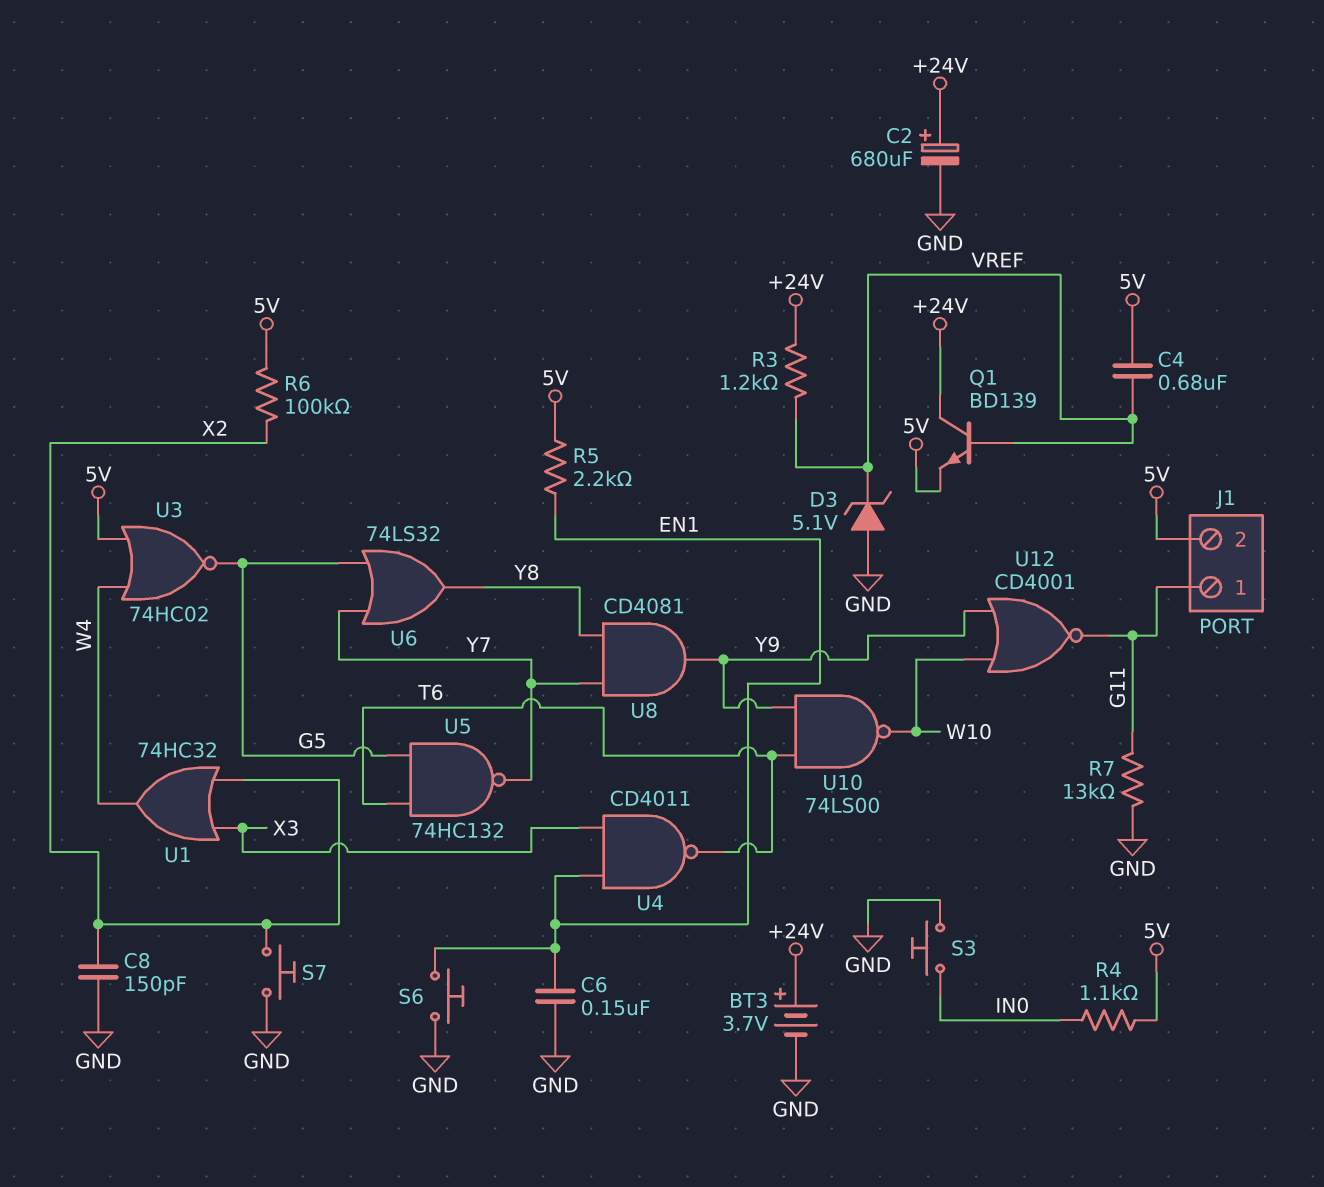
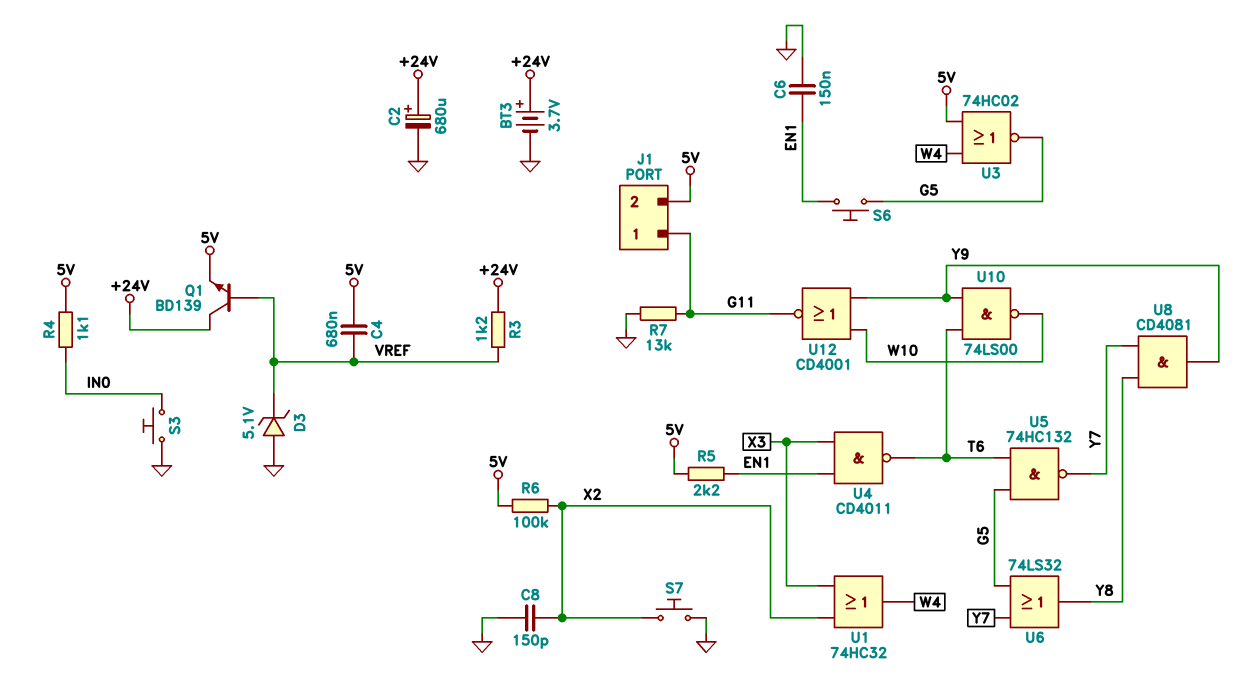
S6: button (EN1, GND) -> button (EN1, G5)

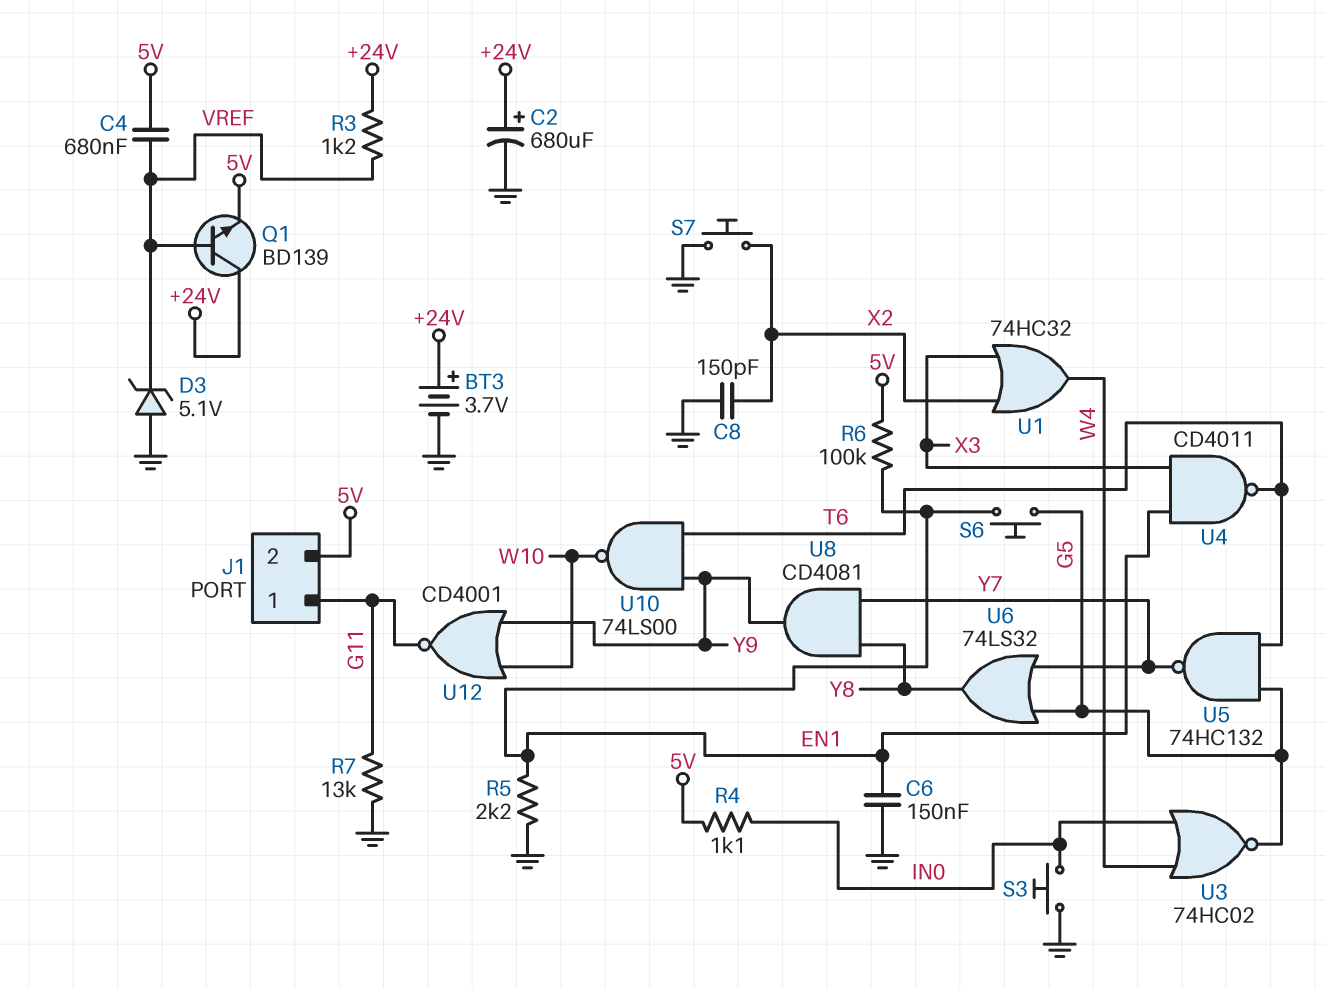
R5: 2.2k (5V, EN1) -> 2.2k (EN1, GND)
R6: 100k (5V, X2) -> 100k (5V, EN1)
U3: NOR 74HC02 (in 5V, in W4, out G5) -> NOR 74HC02 (in IN0, in W4, out G5)

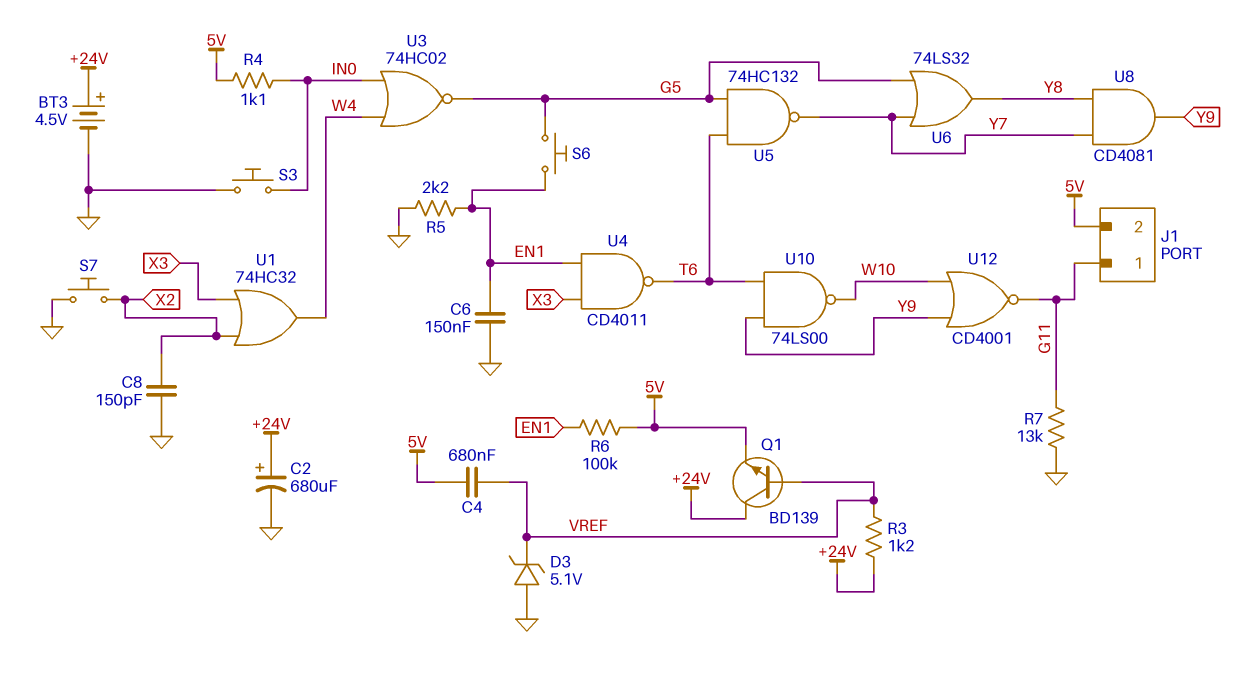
BT3: 3.7V (plus +24V, minus GND) -> 4.5V (plus +24V, minus GND)

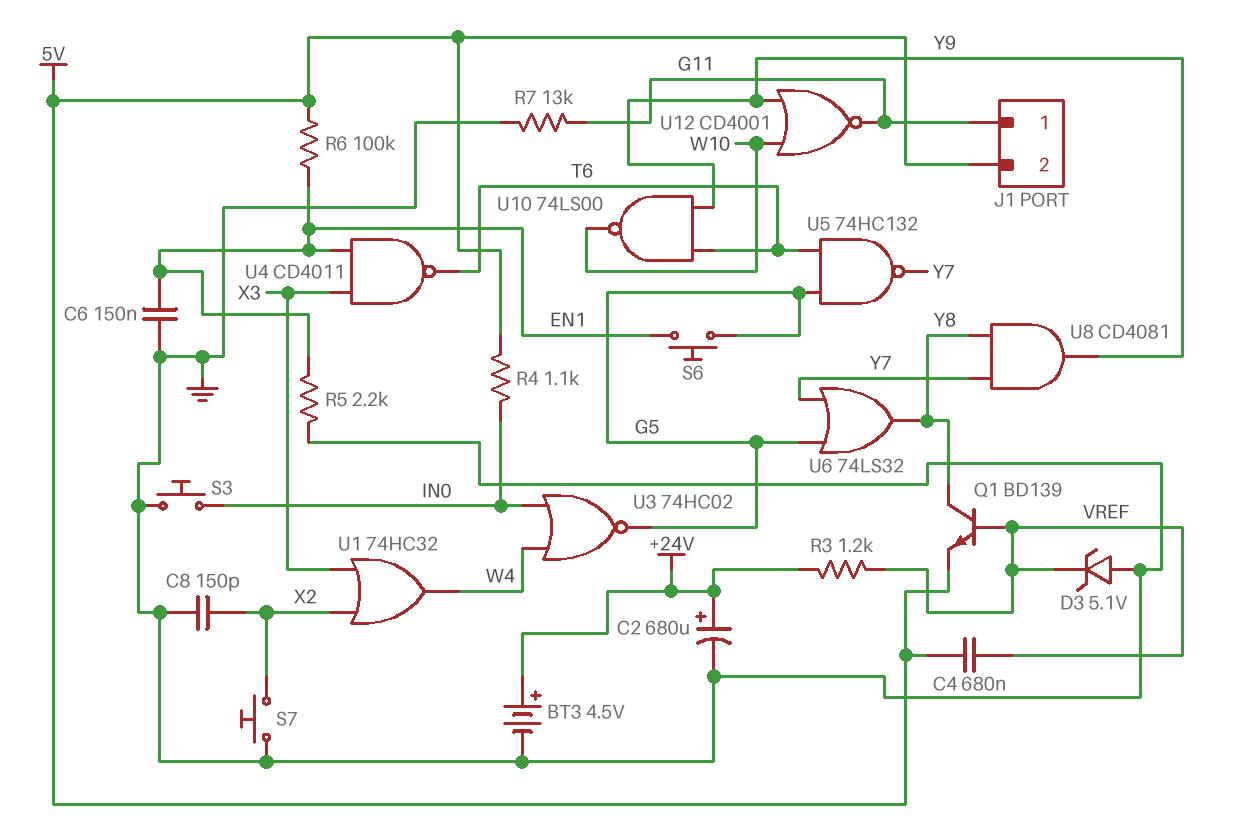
Q1: NPN BD139 (B VREF, C +24V, E 5V) -> NPN BD139 (B VREF, C Y8, E 5V)

